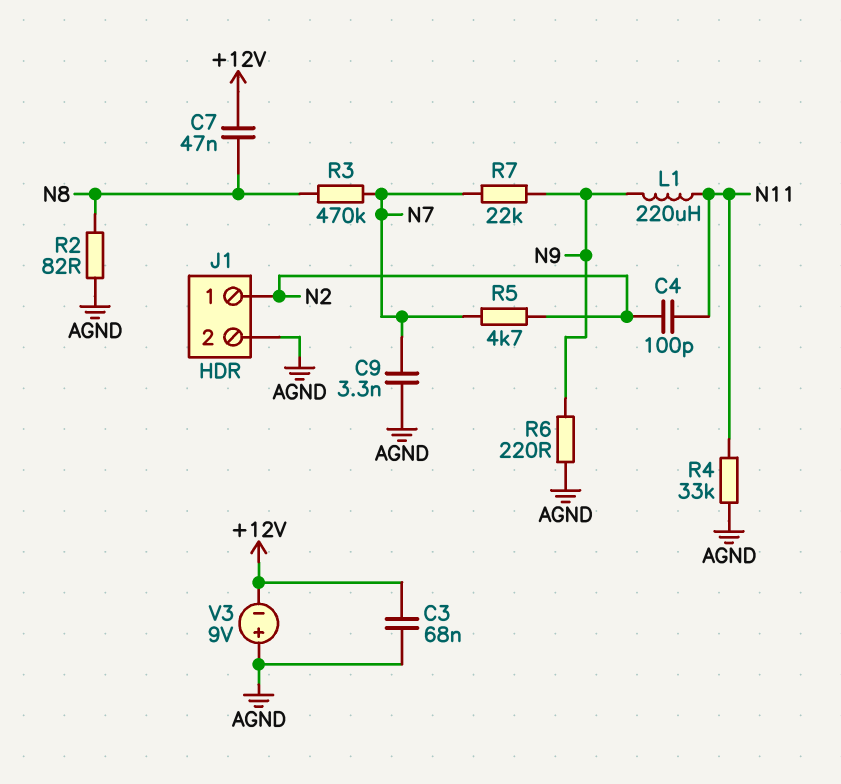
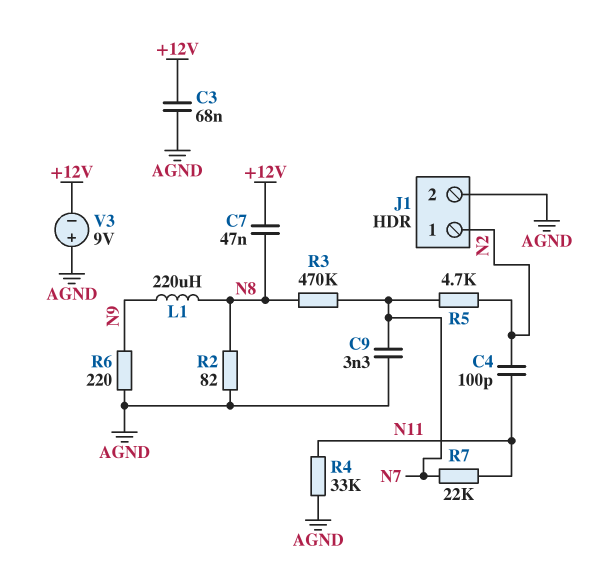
L1: 220uH (N9, N11) -> 220uH (N8, N9)
R7: 22k (N7, N9) -> 22k (N7, N11)

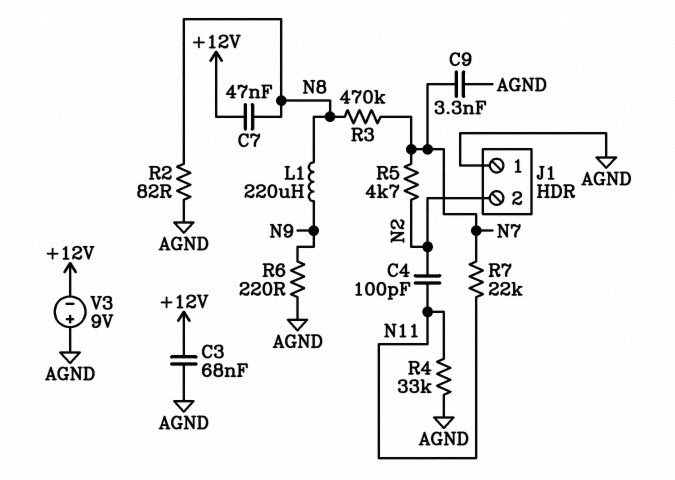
J1 pin 1: N2 -> AGND
J1 pin 2: AGND -> N2

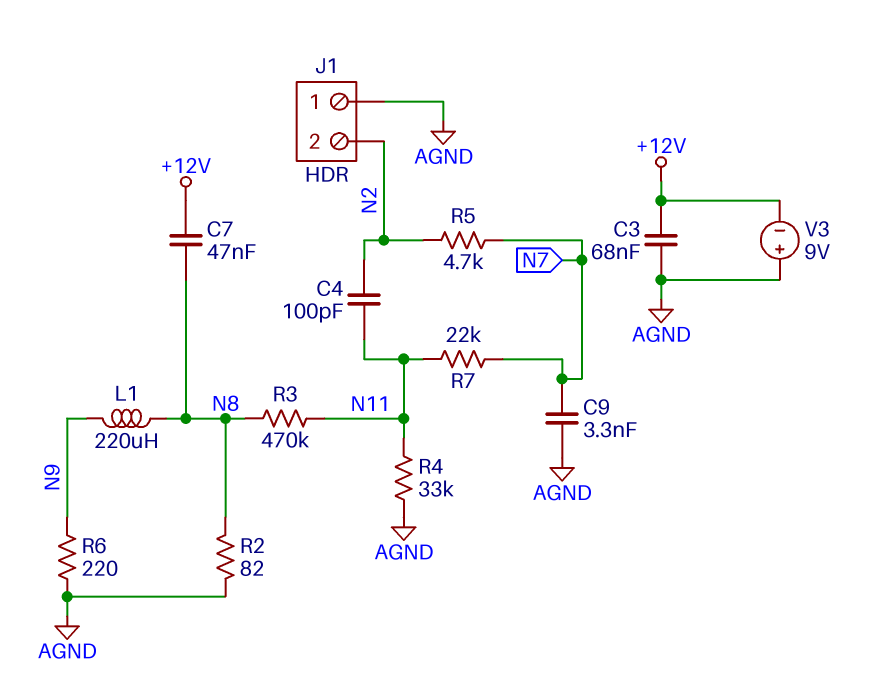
R3: 470k (N7, N8) -> 470k (N8, N11)

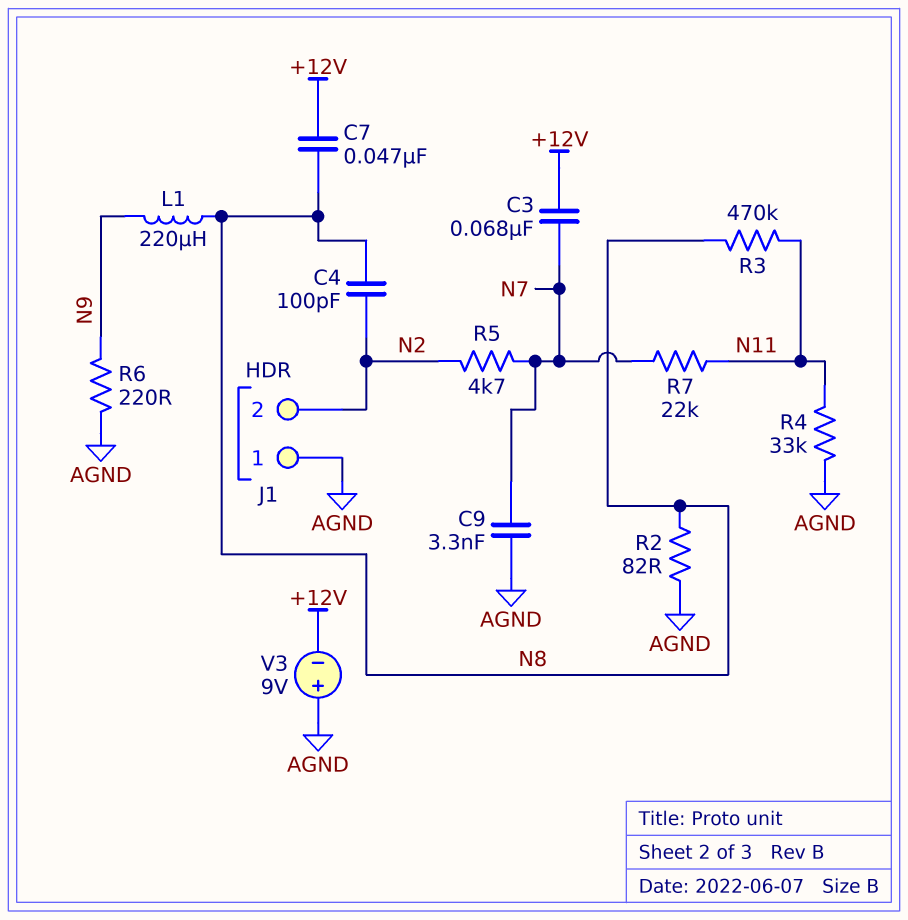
C3: 68nF (+12V, AGND) -> 68nF (+12V, N7)
C4: 100pF (N2, N11) -> 100pF (N2, N8)

